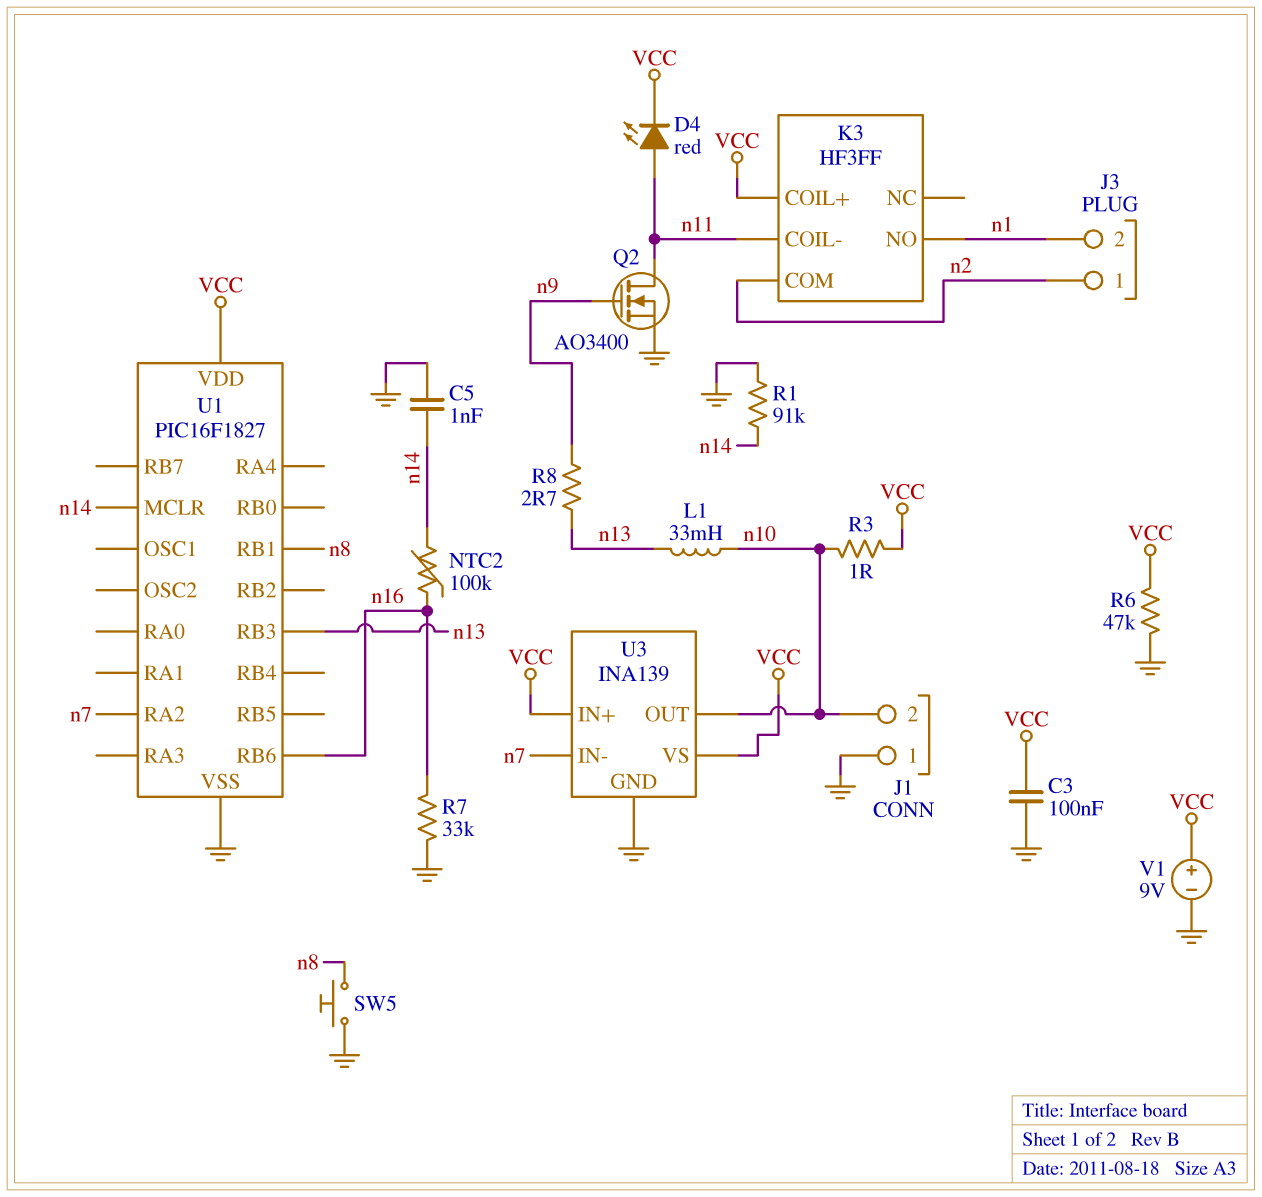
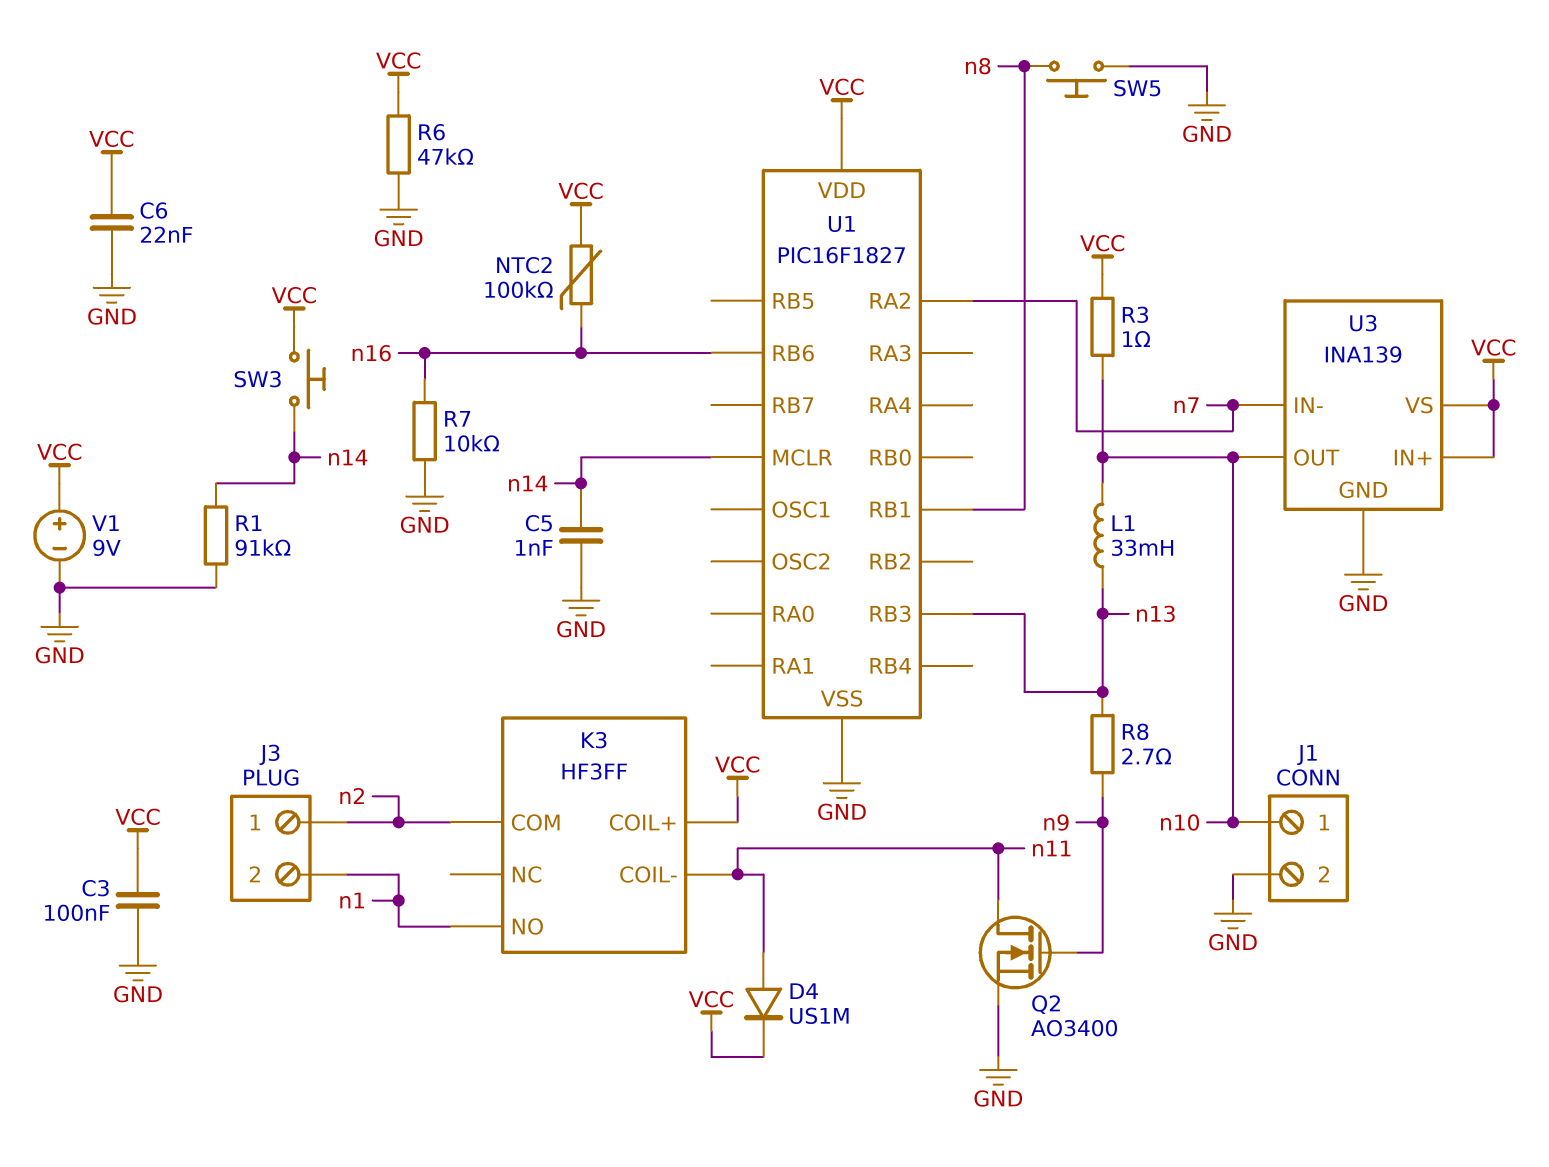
C6: none -> 22nF (GND, VCC)
D4: LED red (A n11, K VCC) -> diode US1M (A n11, K VCC)
J1 pin 1: GND -> n10
J1 pin 2: n10 -> GND
NTC2: 100k (n14, n16) -> 100k (VCC, n16)
R7: 33k (GND, n16) -> 10k (GND, n16)
SW3: none -> button (VCC, n14)

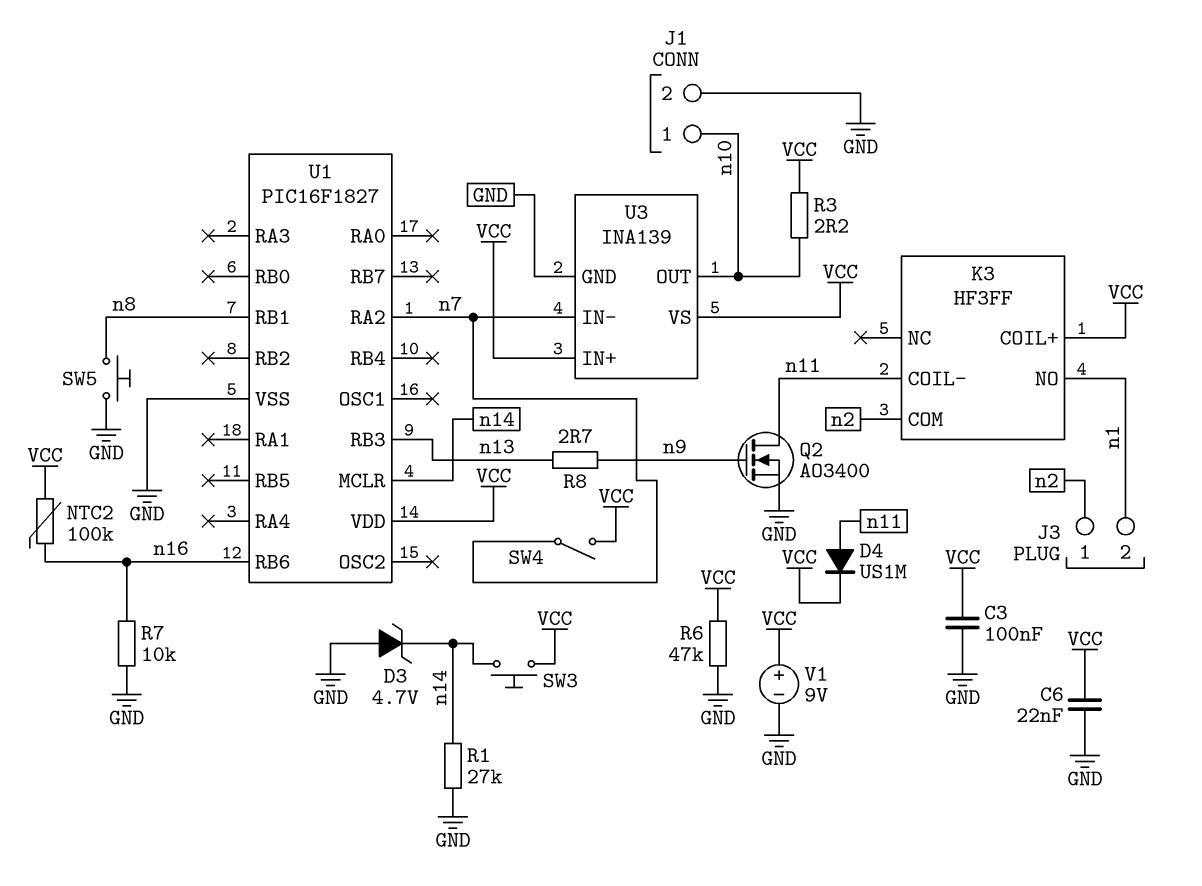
C5: 1nF (GND, n14) -> none
D3: none -> zener 4.7V (A GND, K n14)
L1: 33mH (n10, n13) -> none
R1: 91k (GND, n14) -> 27k (GND, n14)
R3: 1 (VCC, n10) -> 2.2 (VCC, n10)
SW4: none -> switch (VCC, n7)

